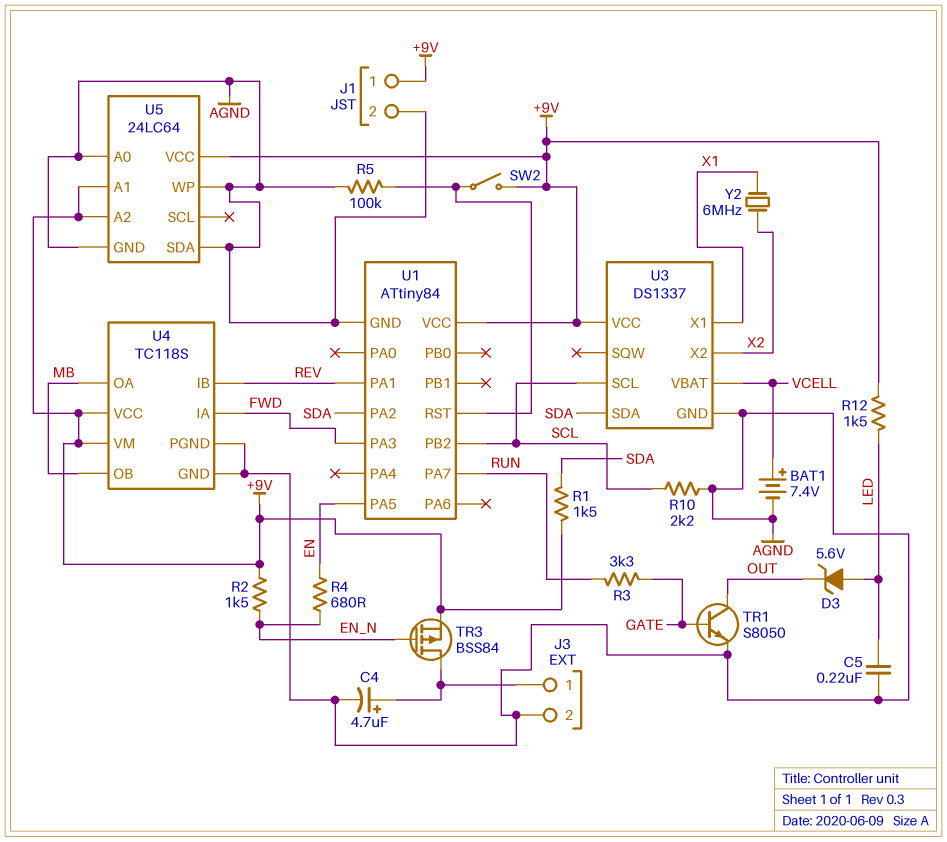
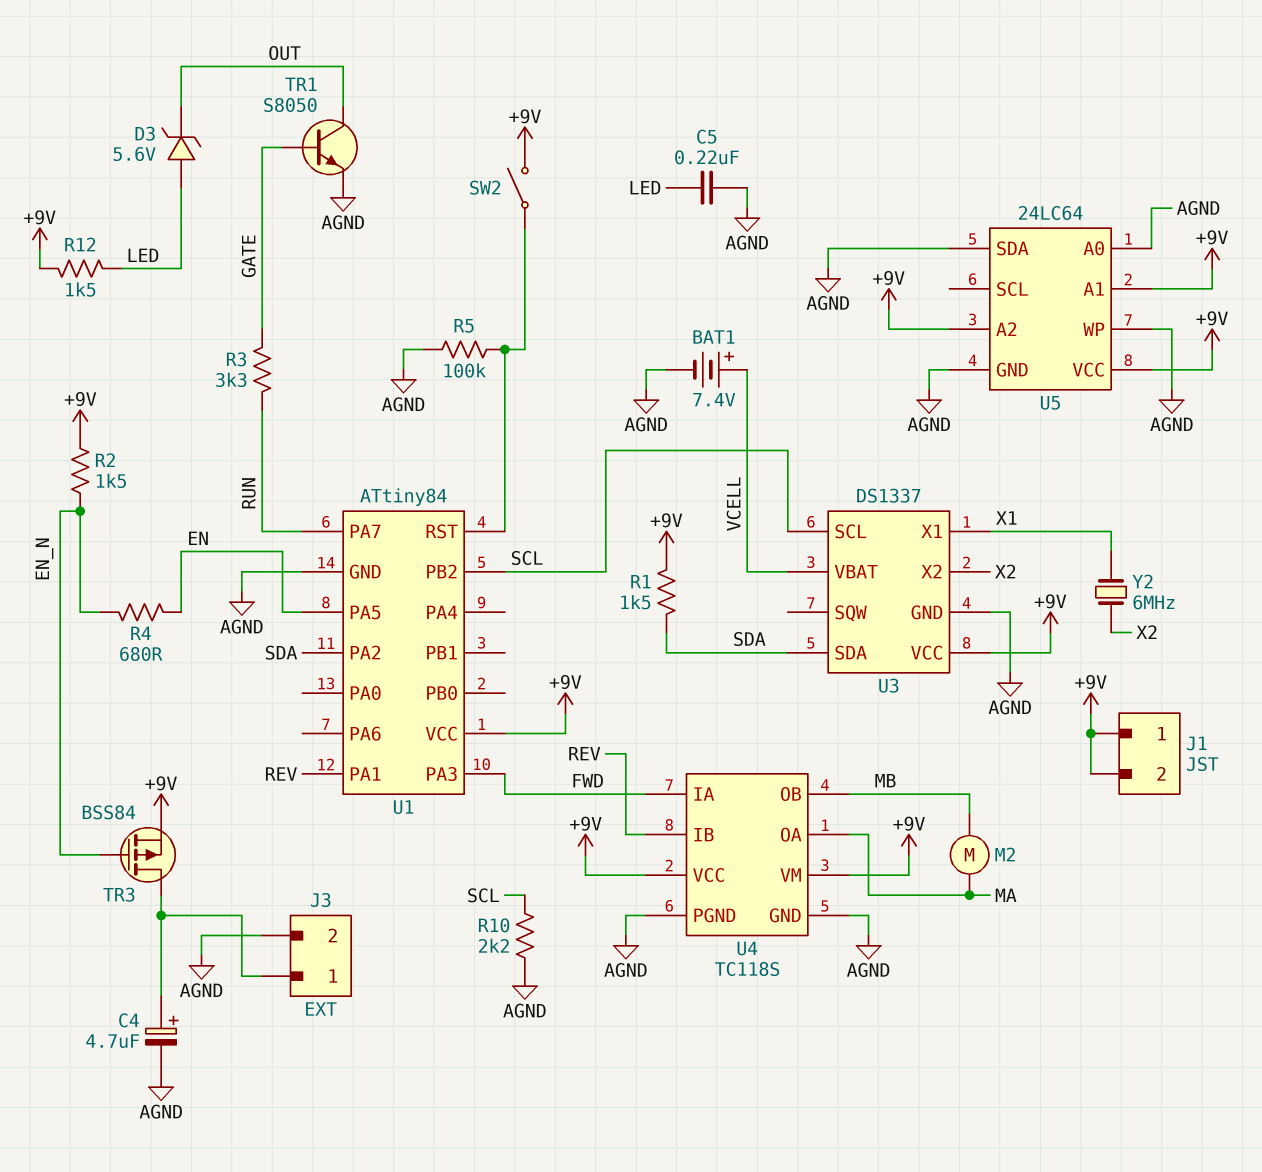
J1 pin 2: AGND -> +9V
M2: none -> motor (MA, MB)
U4 pin OA: MB -> MA

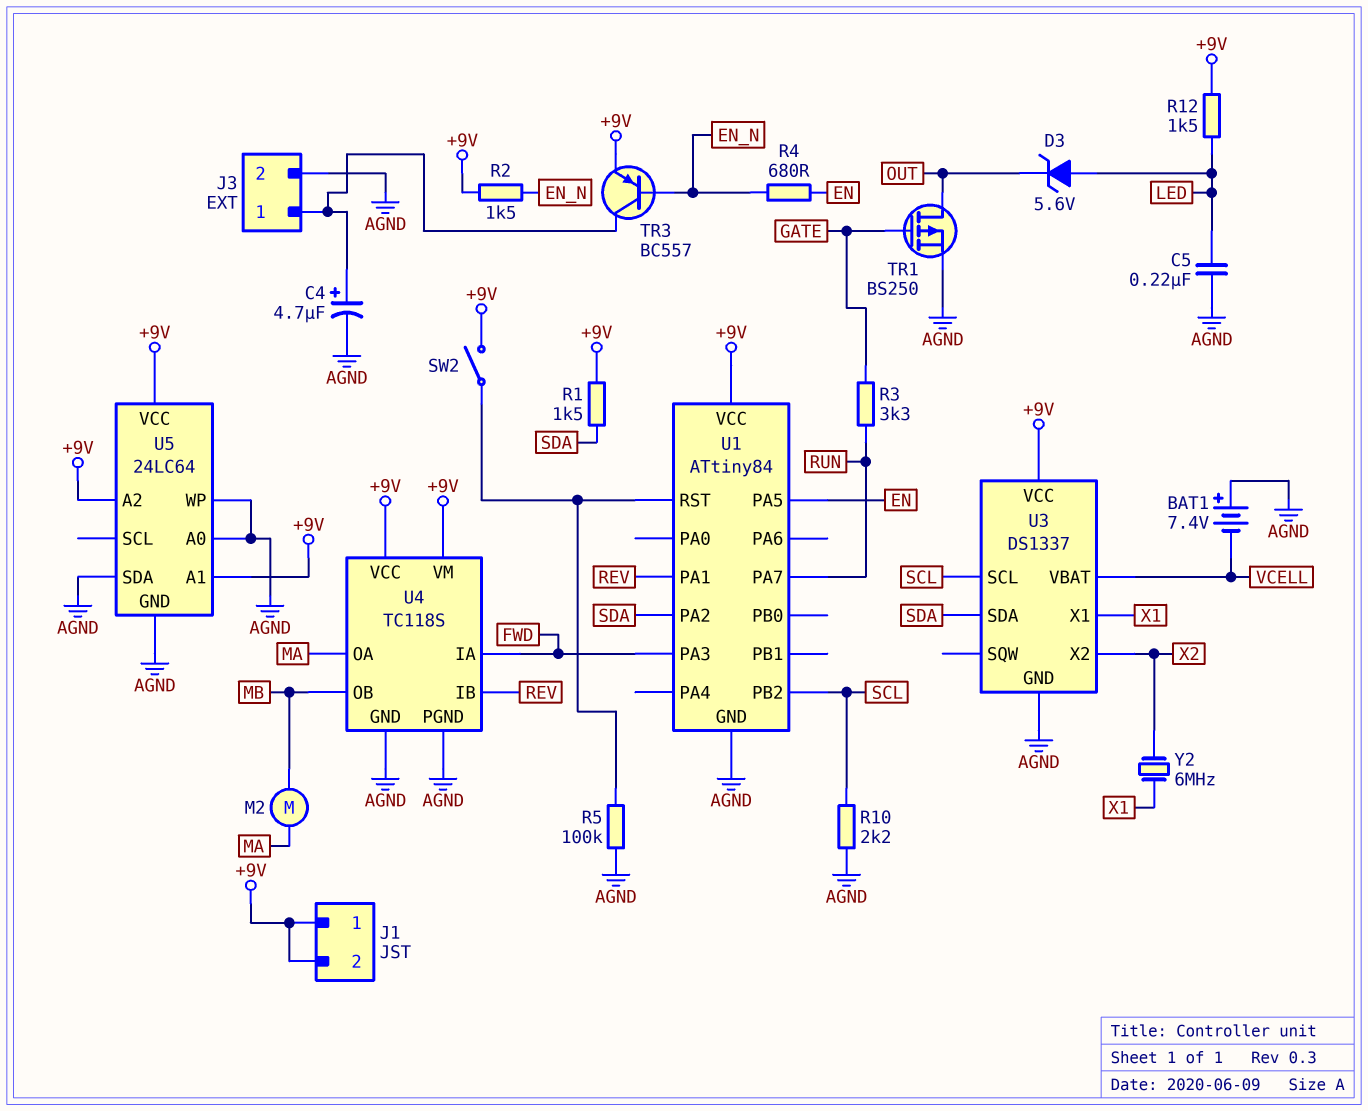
BAT1: 7.4V (plus VCELL, minus AGND) -> 7.4V (plus AGND, minus VCELL)
TR1: NPN S8050 (B GATE, C OUT, E AGND) -> PMOS BS250 (G GATE, D OUT, S AGND)
TR3: PMOS BSS84 (G EN_N, D J3/1, S +9V) -> PNP BC557 (B EN_N, C J3/1, E +9V)

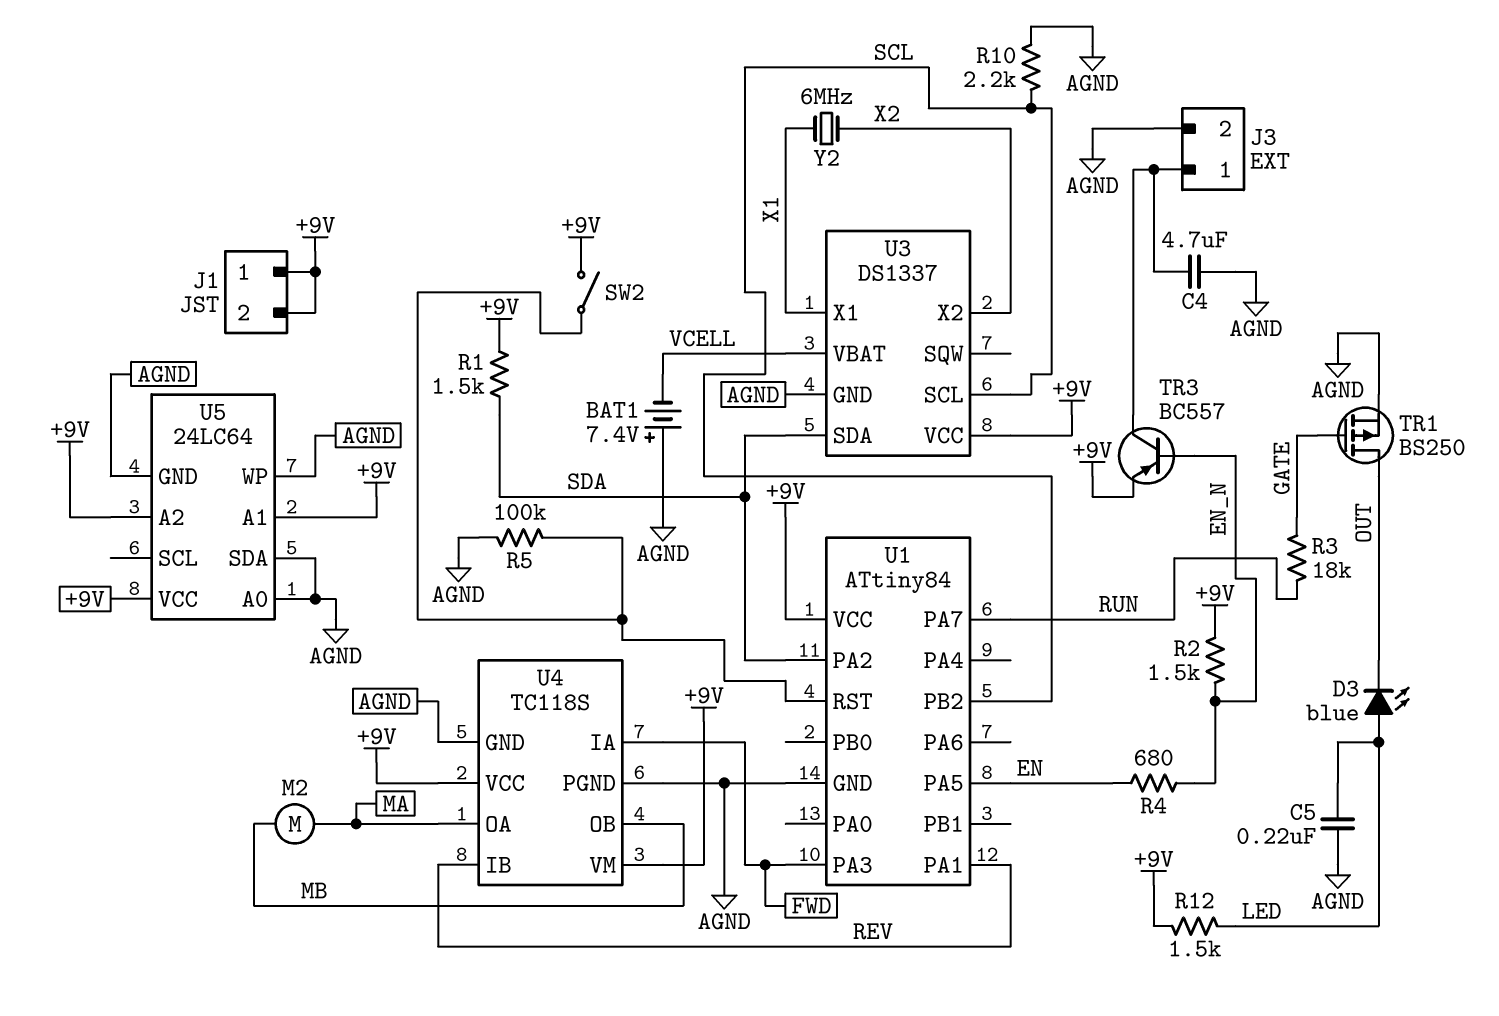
C4: 4.7uF (plus J3/1, minus AGND) -> 4.7uF (AGND, J3/1)
D3: zener 5.6V (A LED, K OUT) -> LED blue (A LED, K OUT)
R3: 3.3k (GATE, RUN) -> 18k (GATE, RUN)

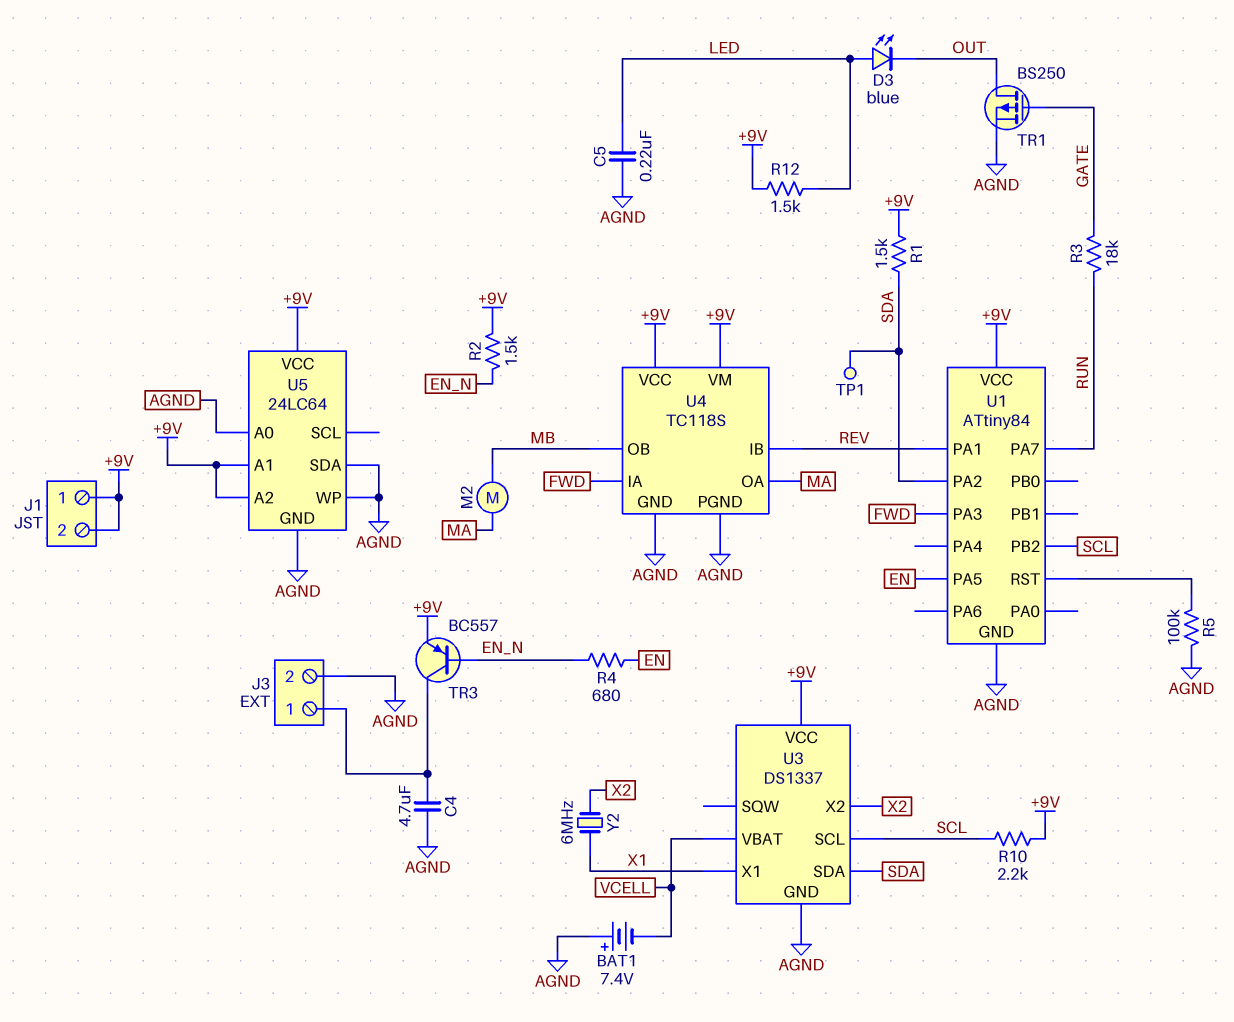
R10: 2.2k (AGND, SCL) -> 2.2k (+9V, SCL)
SW2: switch (+9V, U1/RST) -> none
TP1: none -> test point (SDA)

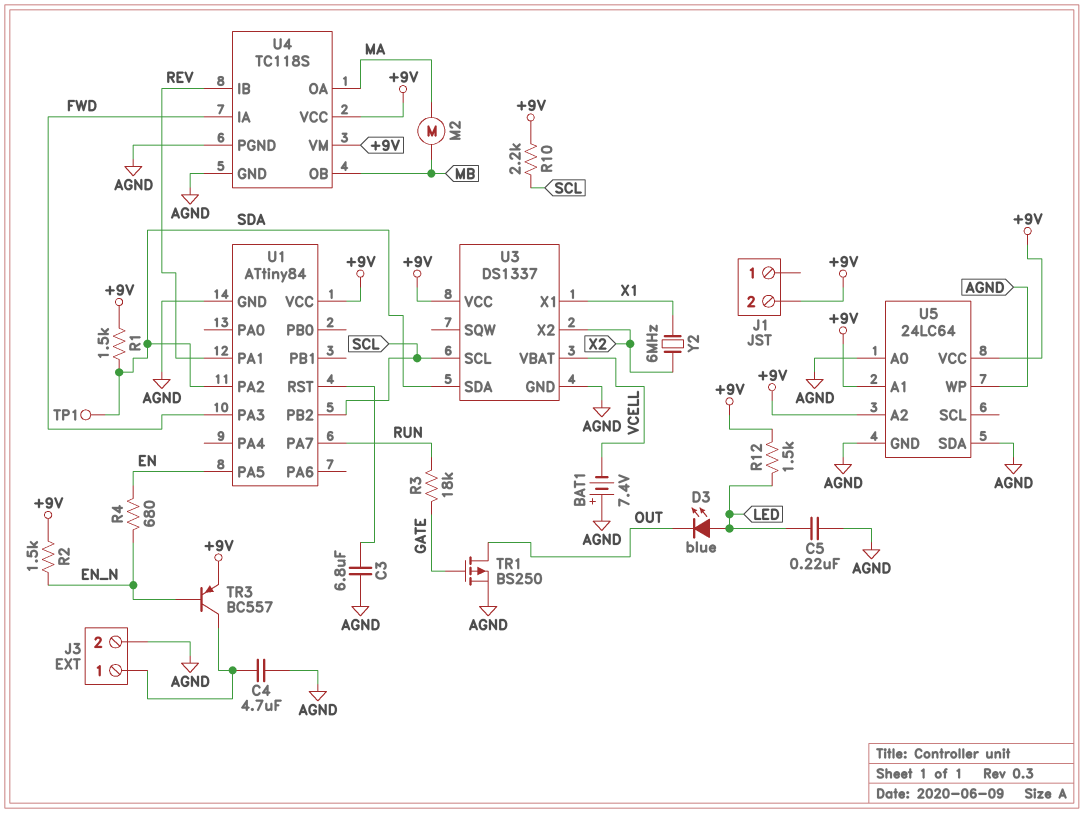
C3: none -> 6.8uF (AGND, U1/RST)
J1 pin 1: +9V -> none
R5: 100k (AGND, U1/RST) -> none

